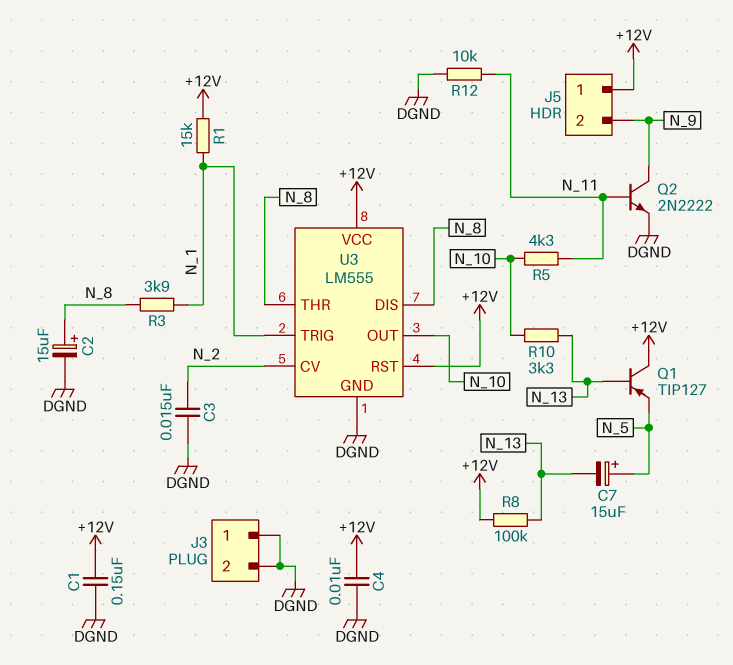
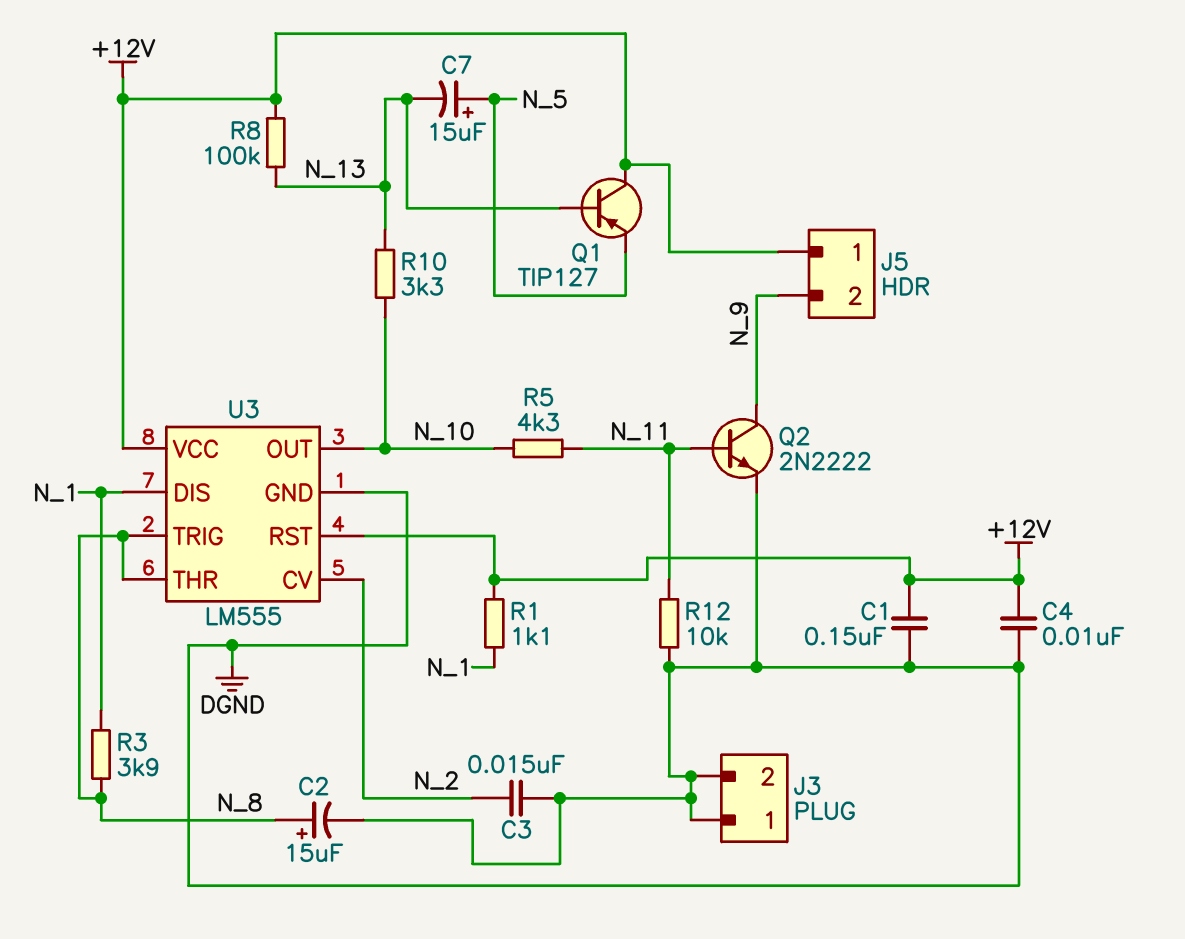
R1: 15k (+12V, N_1) -> 1.1k (+12V, N_1)
U3 pin DIS: N_8 -> N_1
U3 pin TRIG: N_1 -> N_8

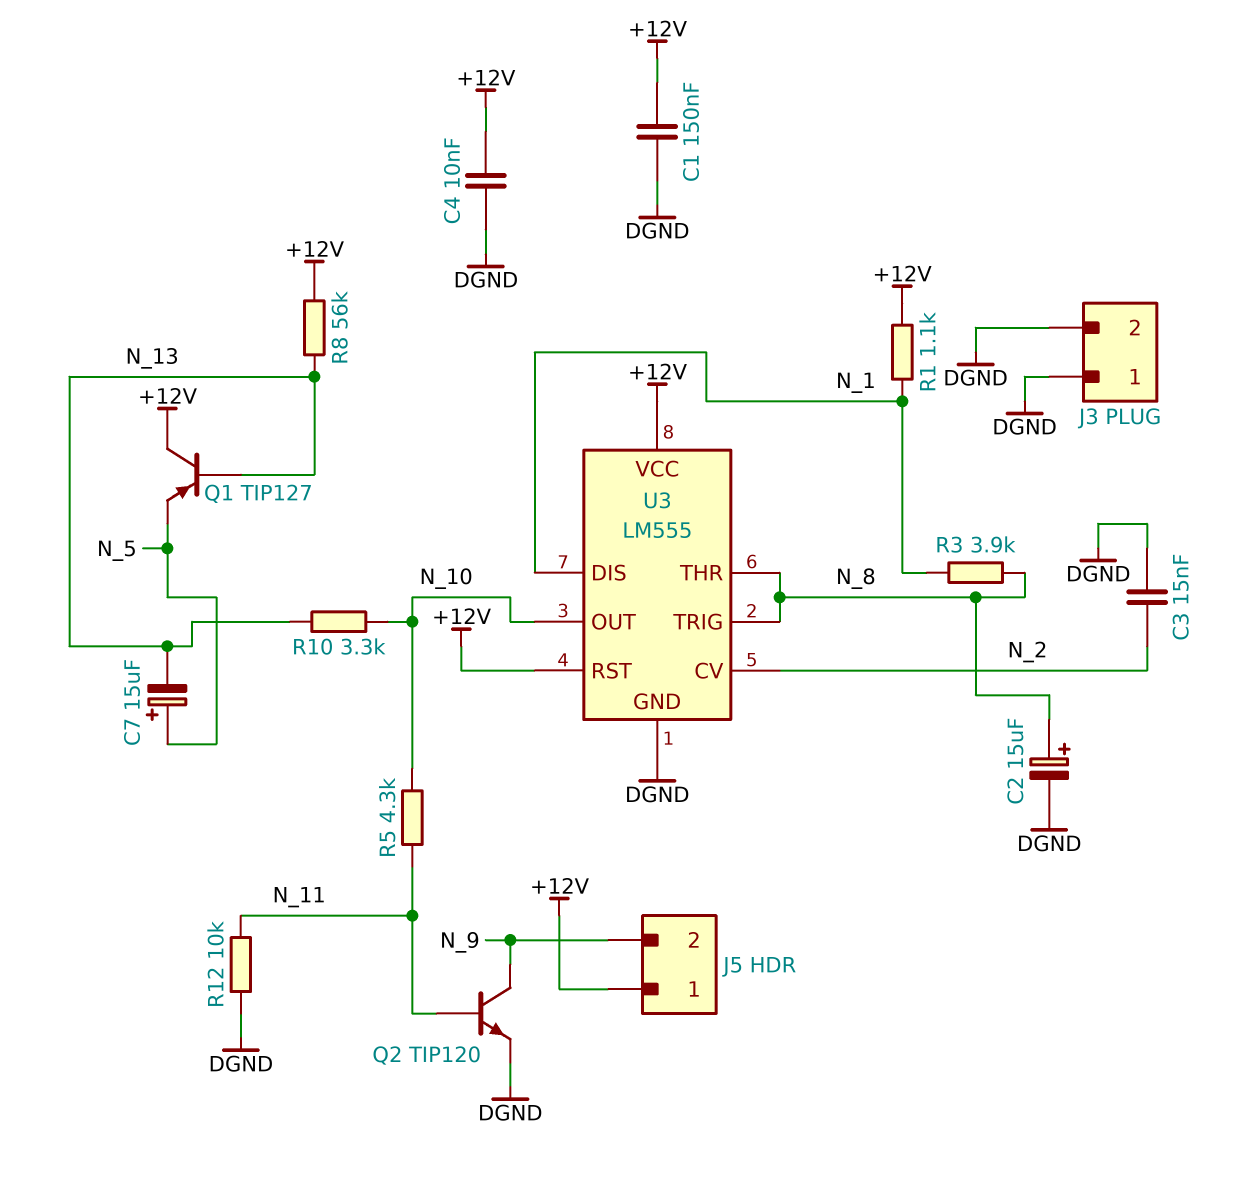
Q2: NPN 2N2222 (B N_11, C N_9, E DGND) -> NPN TIP120 (B N_11, C N_9, E DGND)
R8: 100k (+12V, N_13) -> 56k (+12V, N_13)

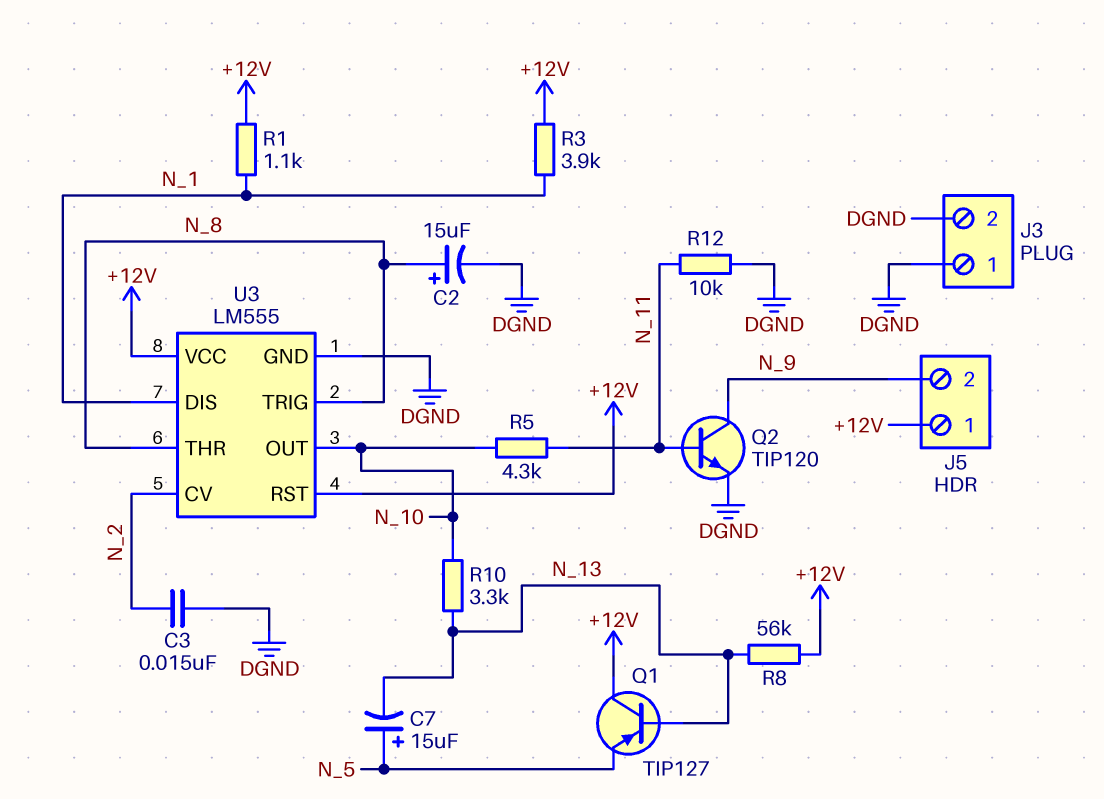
C1: 150nF (+12V, DGND) -> none
C4: 10nF (+12V, DGND) -> none
R3: 3.9k (N_1, N_8) -> 3.9k (+12V, N_1)

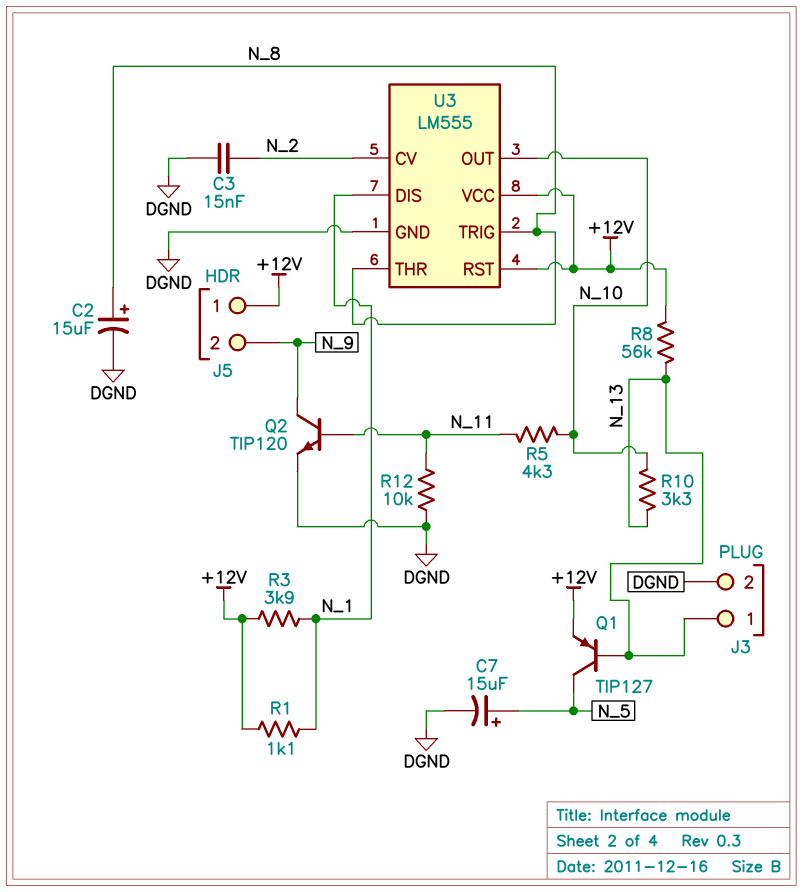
C7: 15uF (plus N_5, minus N_13) -> 15uF (plus N_5, minus DGND)
J3 pin 1: DGND -> N_13
Q1: PNP TIP127 (B N_13, C +12V, E N_5) -> PNP TIP127 (B N_13, C N_5, E +12V)

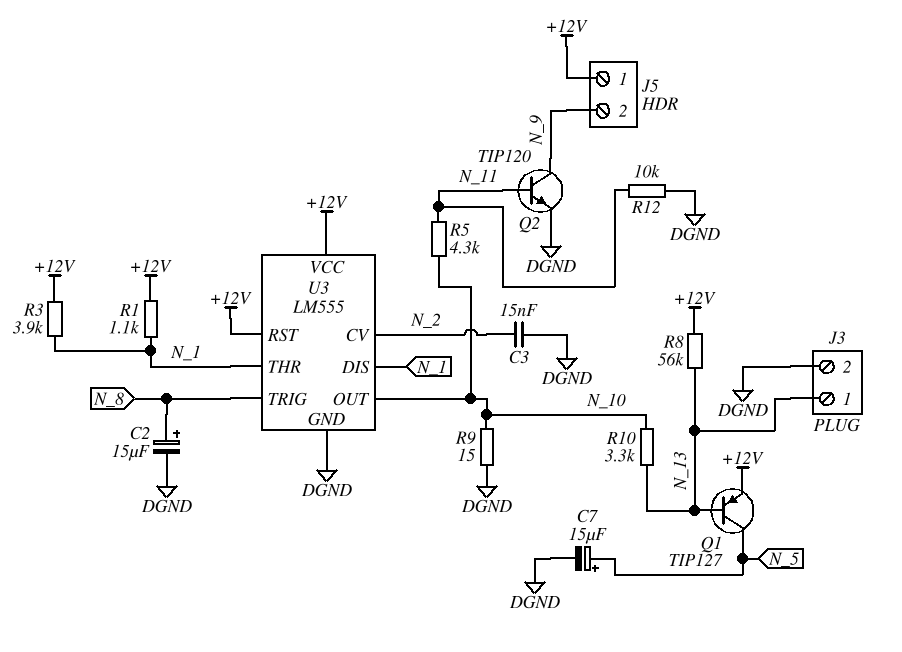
R9: none -> 15 (DGND, N_10)
U3 pin THR: N_8 -> N_1

